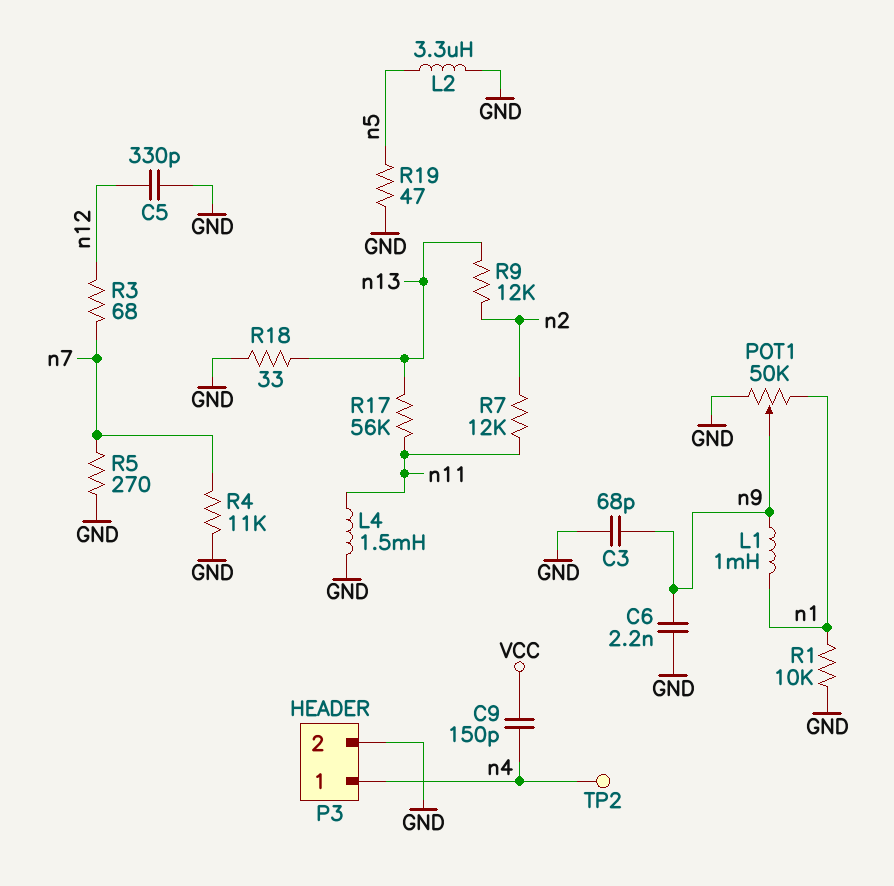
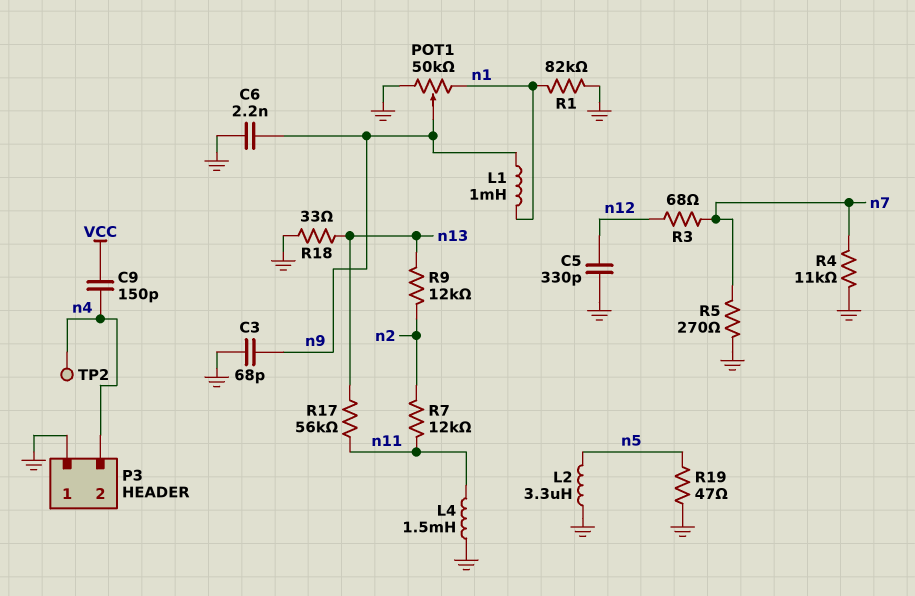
P3 pin 1: n4 -> GND
P3 pin 2: GND -> n4
R1: 10k (GND, n1) -> 82k (GND, n1)

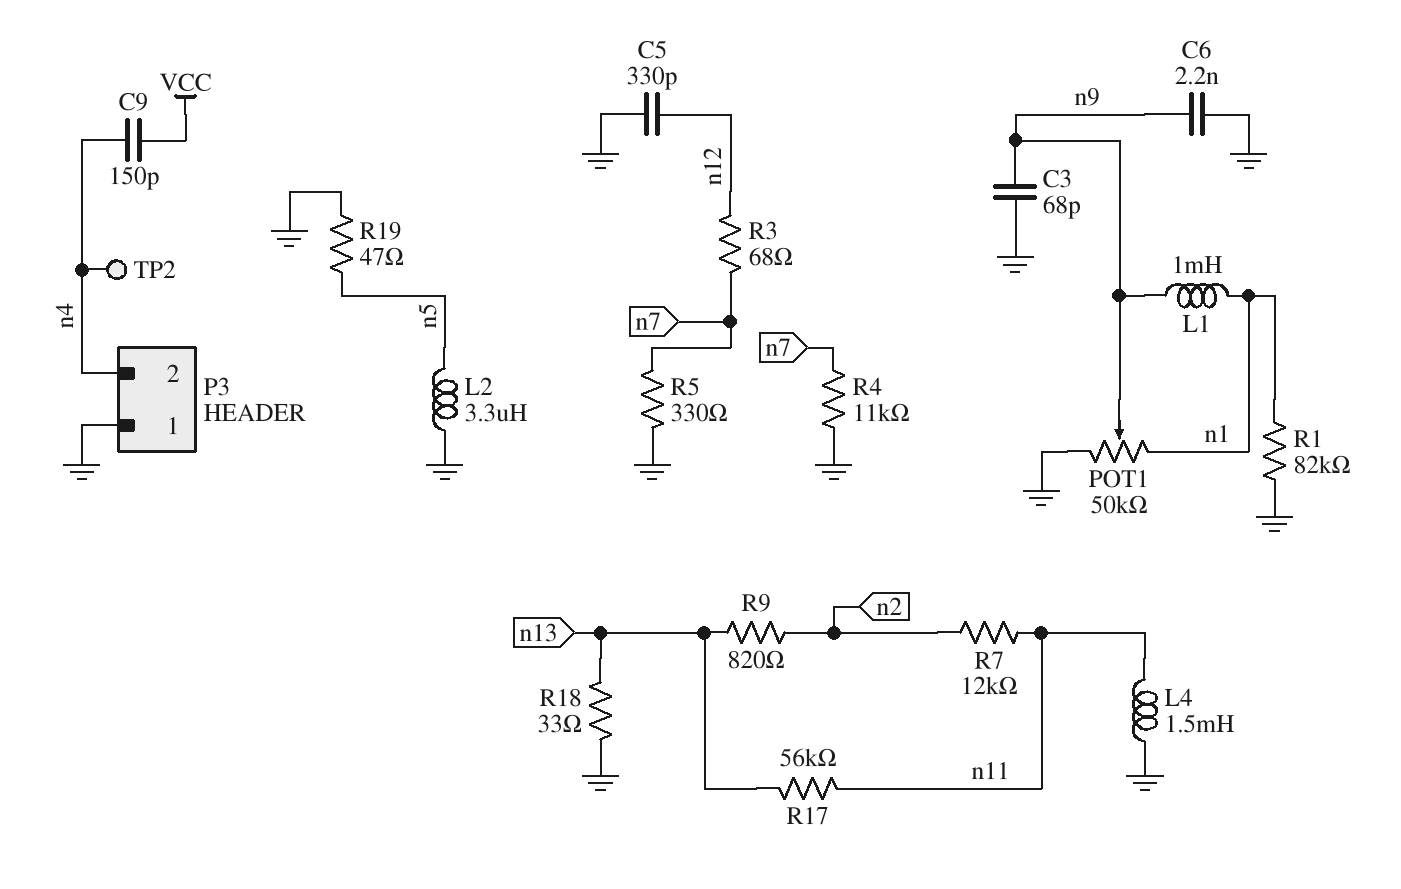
R5: 270 (GND, n7) -> 330 (GND, n7)
R9: 12k (n2, n13) -> 820 (n2, n13)

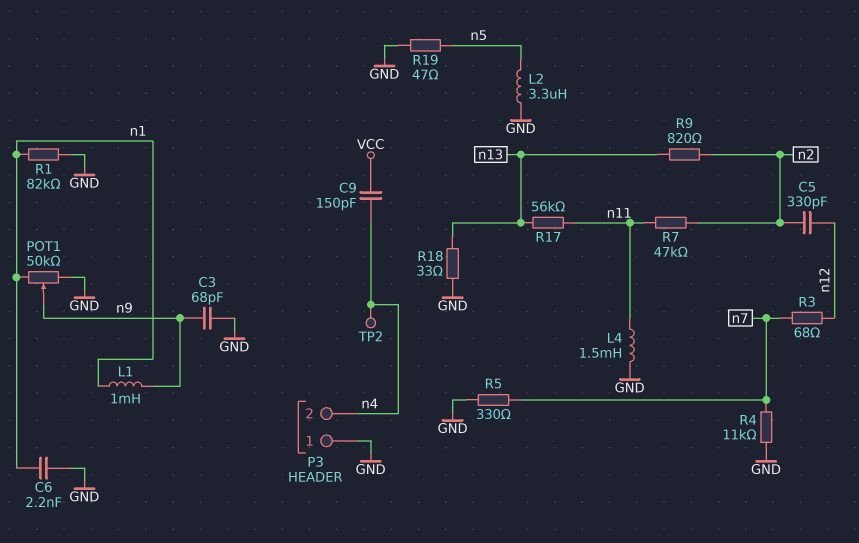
C5: 330pF (GND, n12) -> 330pF (n2, n12)
C6: 2.2nF (GND, n9) -> 2.2nF (GND, n1)
R7: 12k (n2, n11) -> 47k (n2, n11)

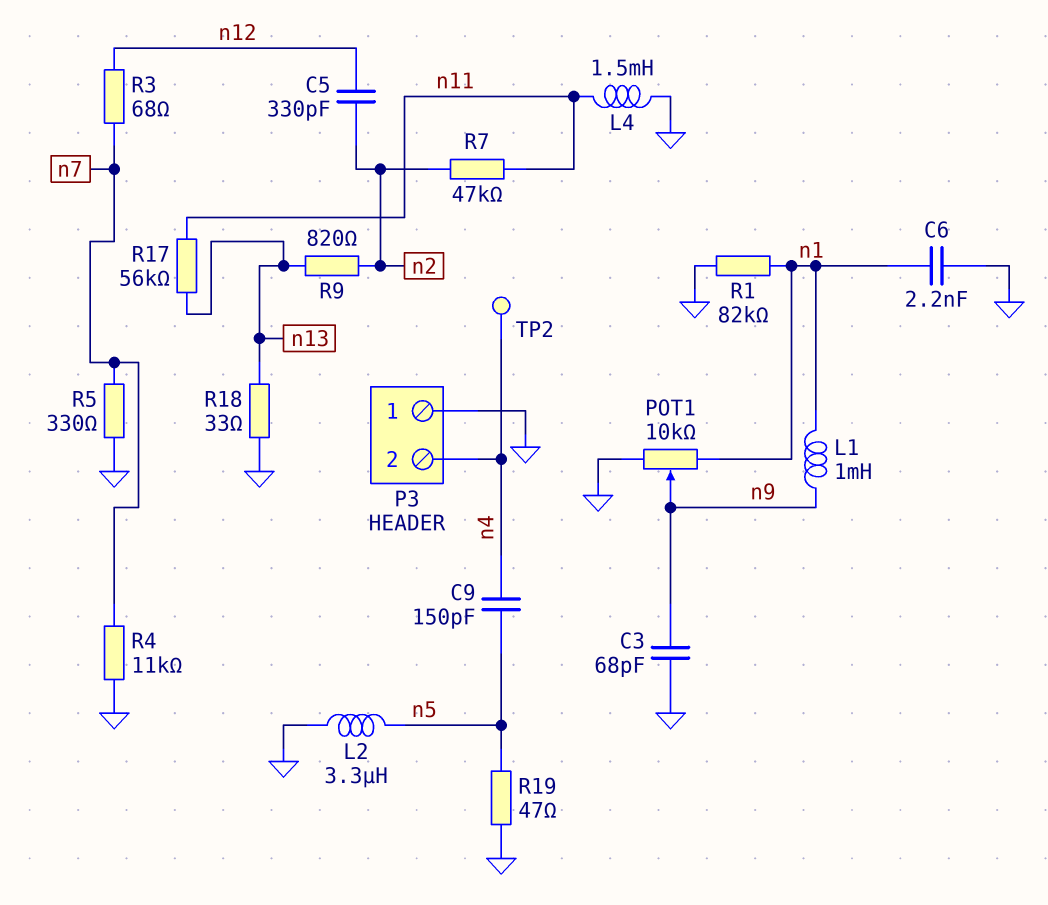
C9: 150pF (VCC, n4) -> 150pF (n4, n5)
POT1: 50k (GND, n1, wiper n9) -> 10k (GND, n1, wiper n9)

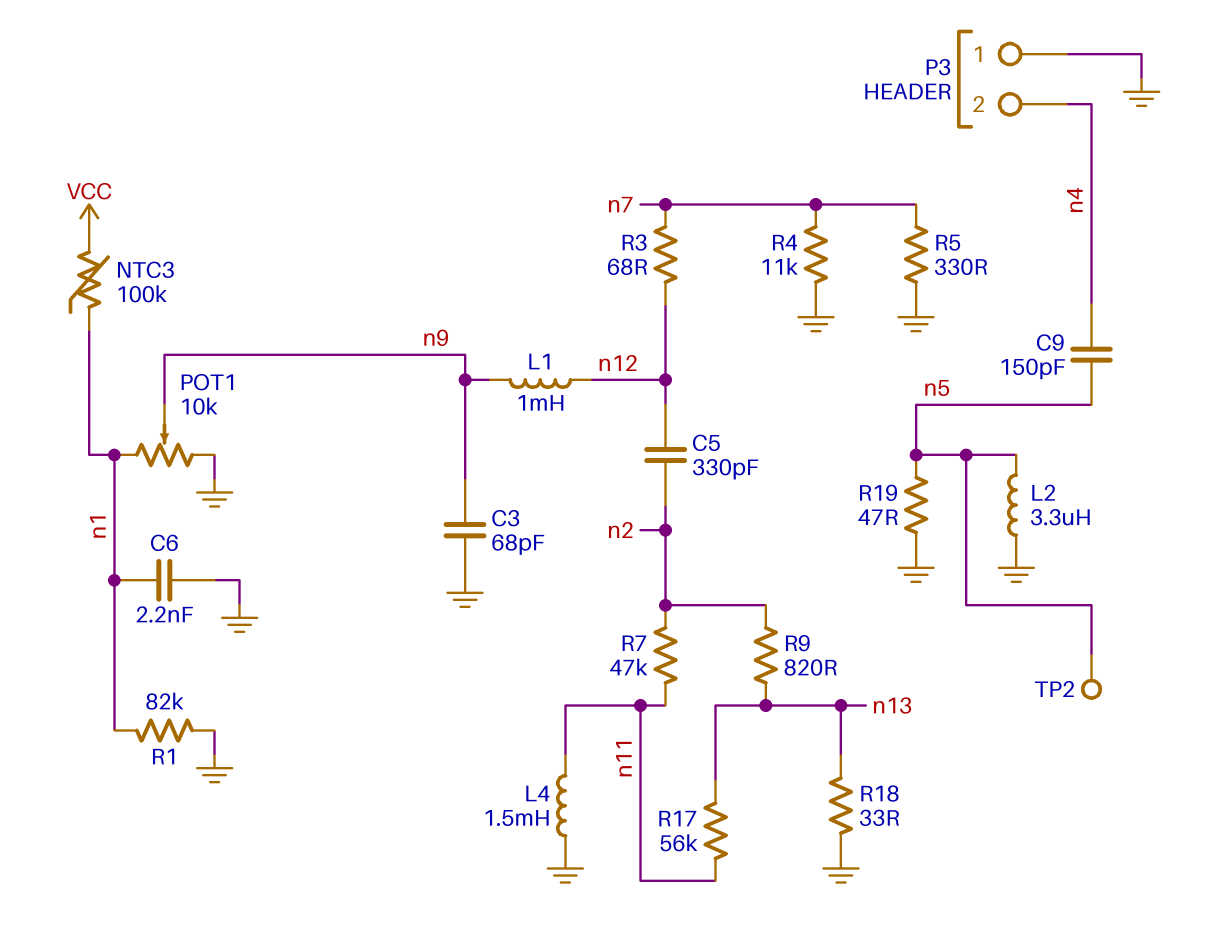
L1: 1mH (n1, n9) -> 1mH (n9, n12)
NTC3: none -> 100k (VCC, n1)
TP2: test point (n4) -> test point (n5)

